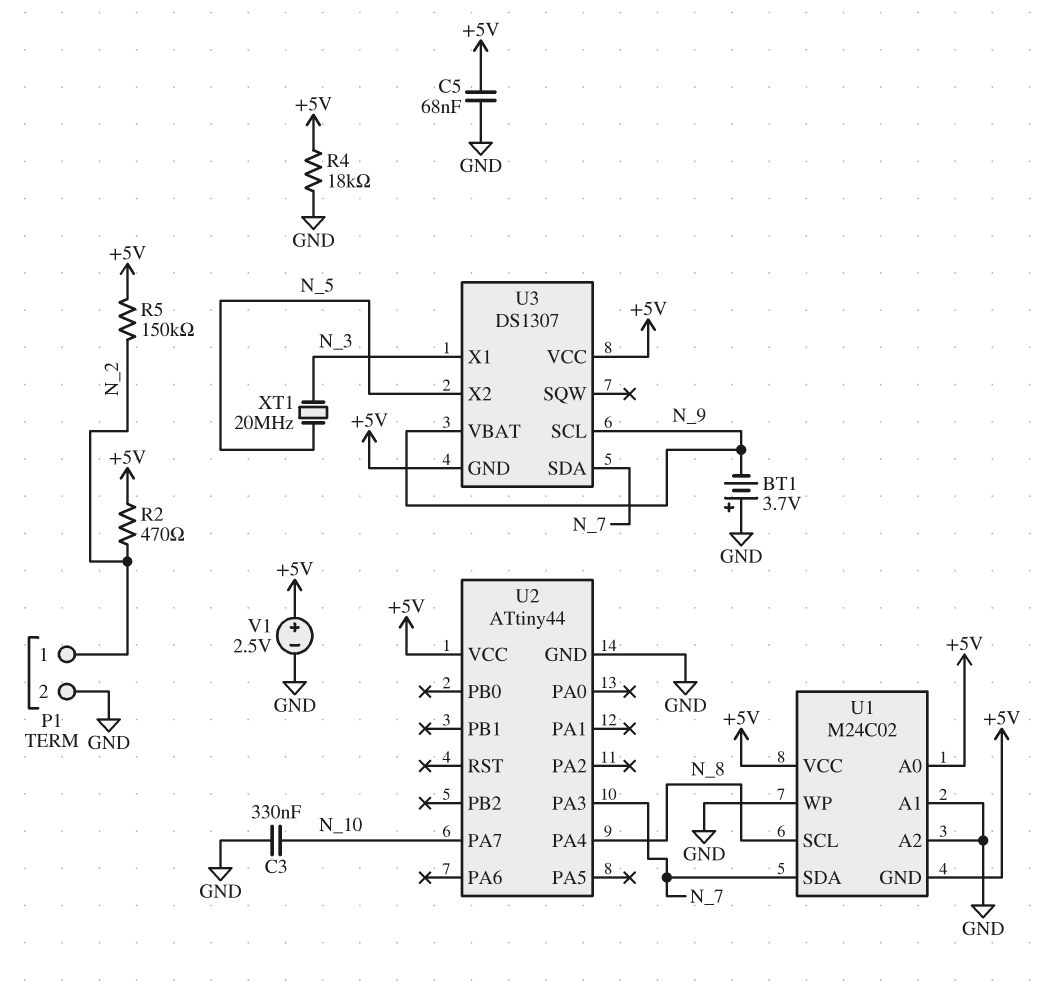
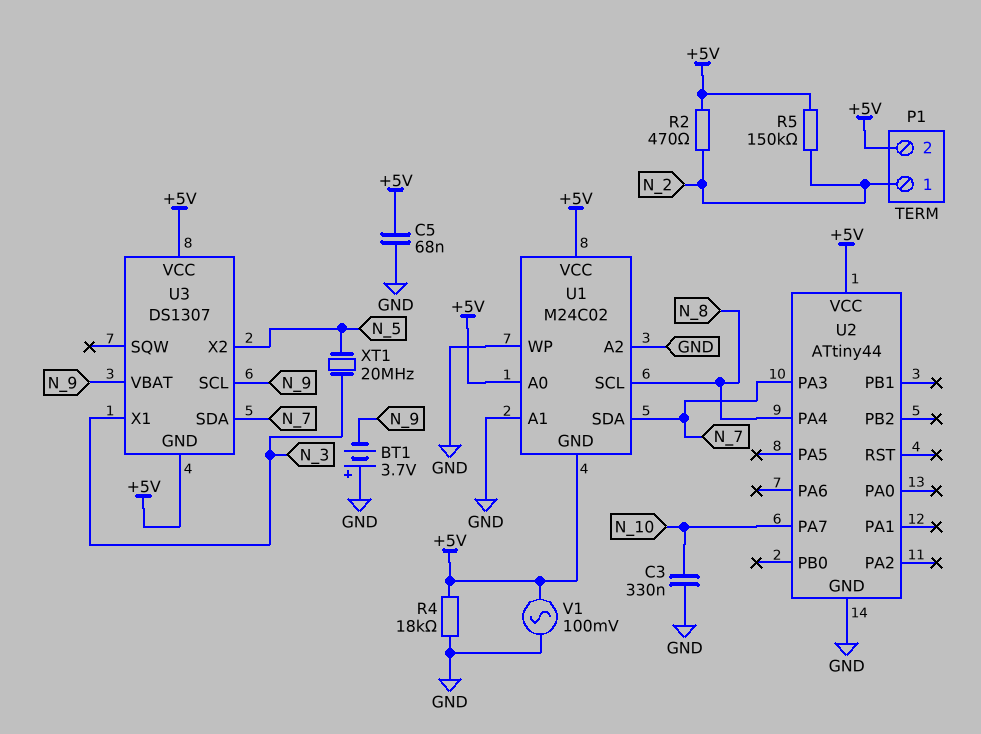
P1 pin 2: GND -> +5V
V1: 2.5V (plus +5V, minus GND) -> AC 100mV (+5V, GND)

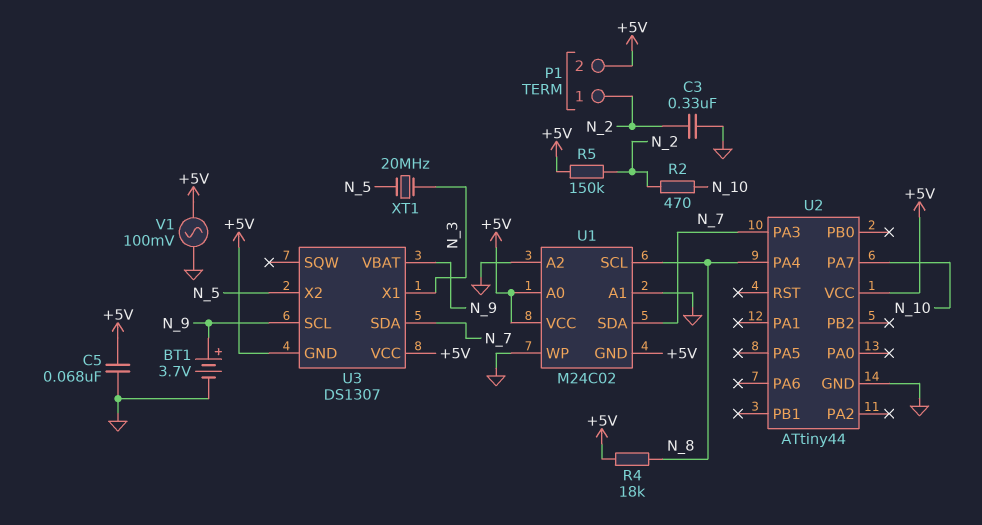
BT1: 3.7V (plus GND, minus N_9) -> 3.7V (plus N_9, minus GND)
C3: 330nF (GND, N_10) -> 330nF (GND, N_2)
R2: 470 (+5V, N_2) -> 470 (N_2, N_10)
R4: 18k (+5V, GND) -> 18k (+5V, N_8)

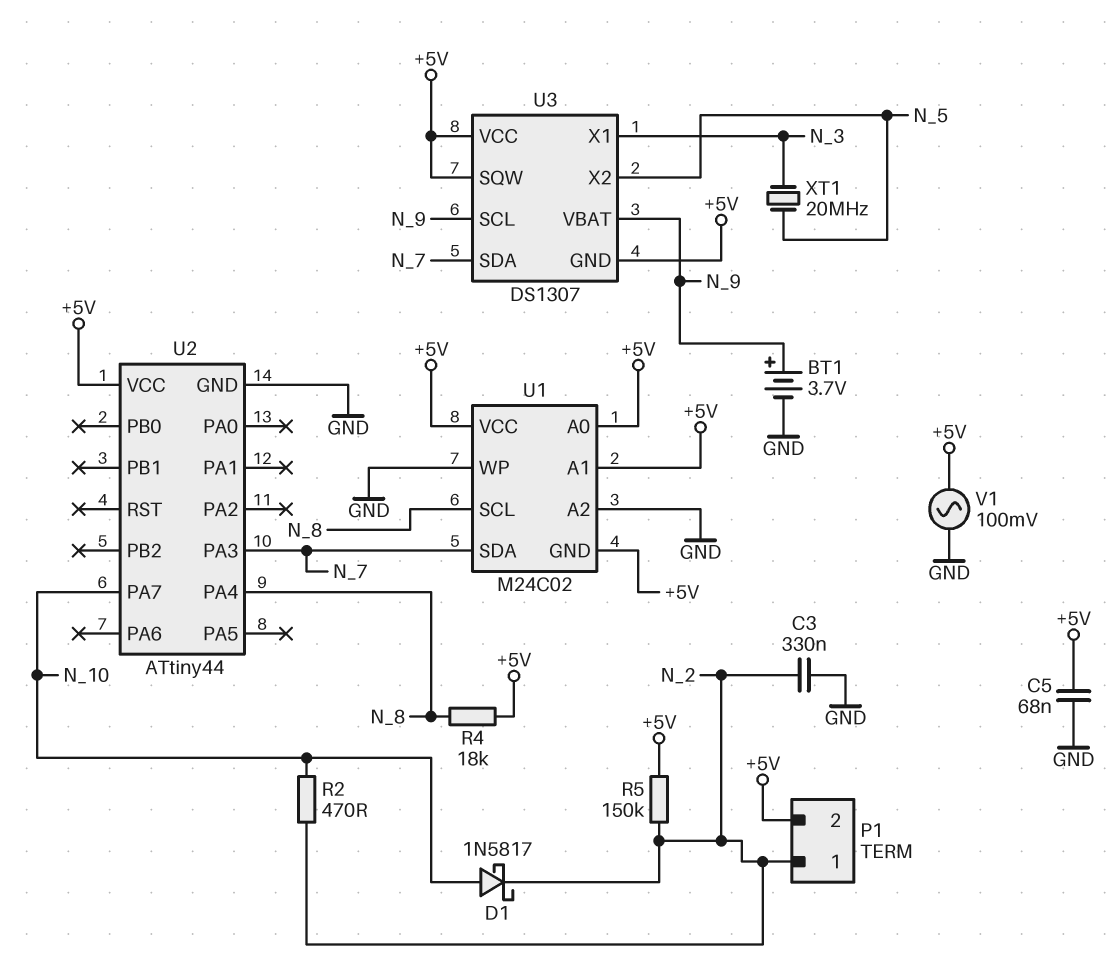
D1: none -> schottky 1N5817 (A N_10, K N_2)
U1 pin A1: GND -> +5V
U3 pin SQW: none -> +5V

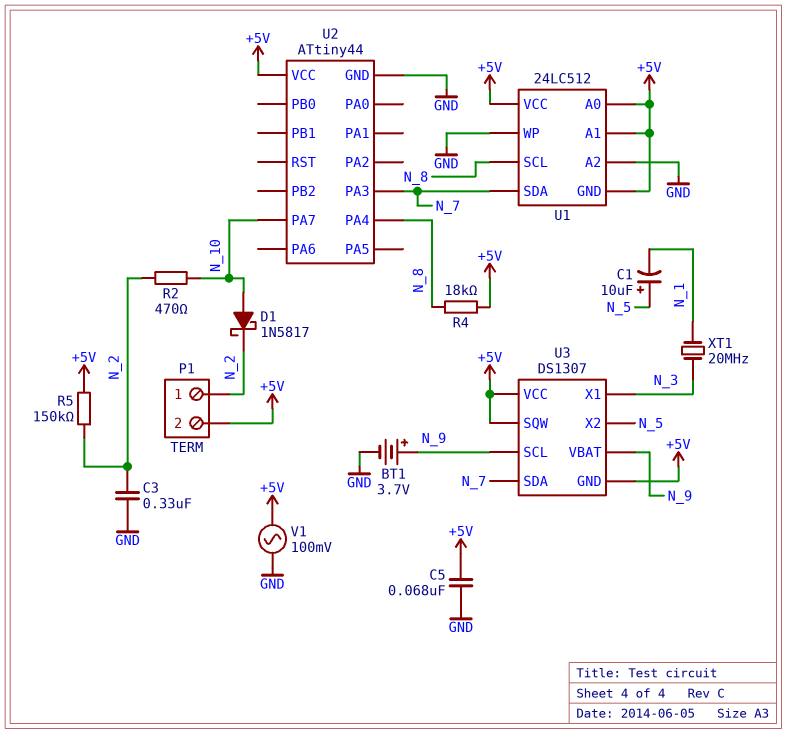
C1: none -> 10uF (plus N_5, minus N_1)
U1: M24C02 -> 24LC512
XT1: 20MHz (N_3, N_5) -> 20MHz (N_1, N_3)

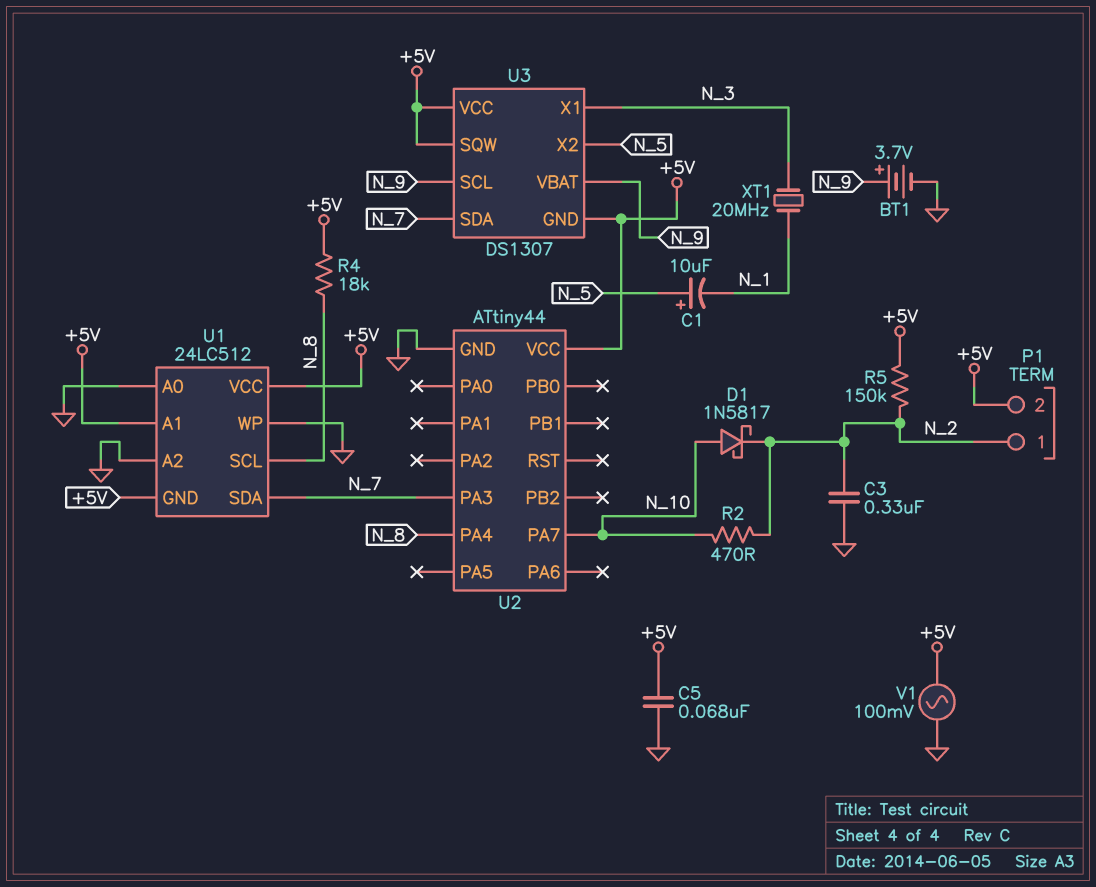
U1 pin A0: +5V -> GND

